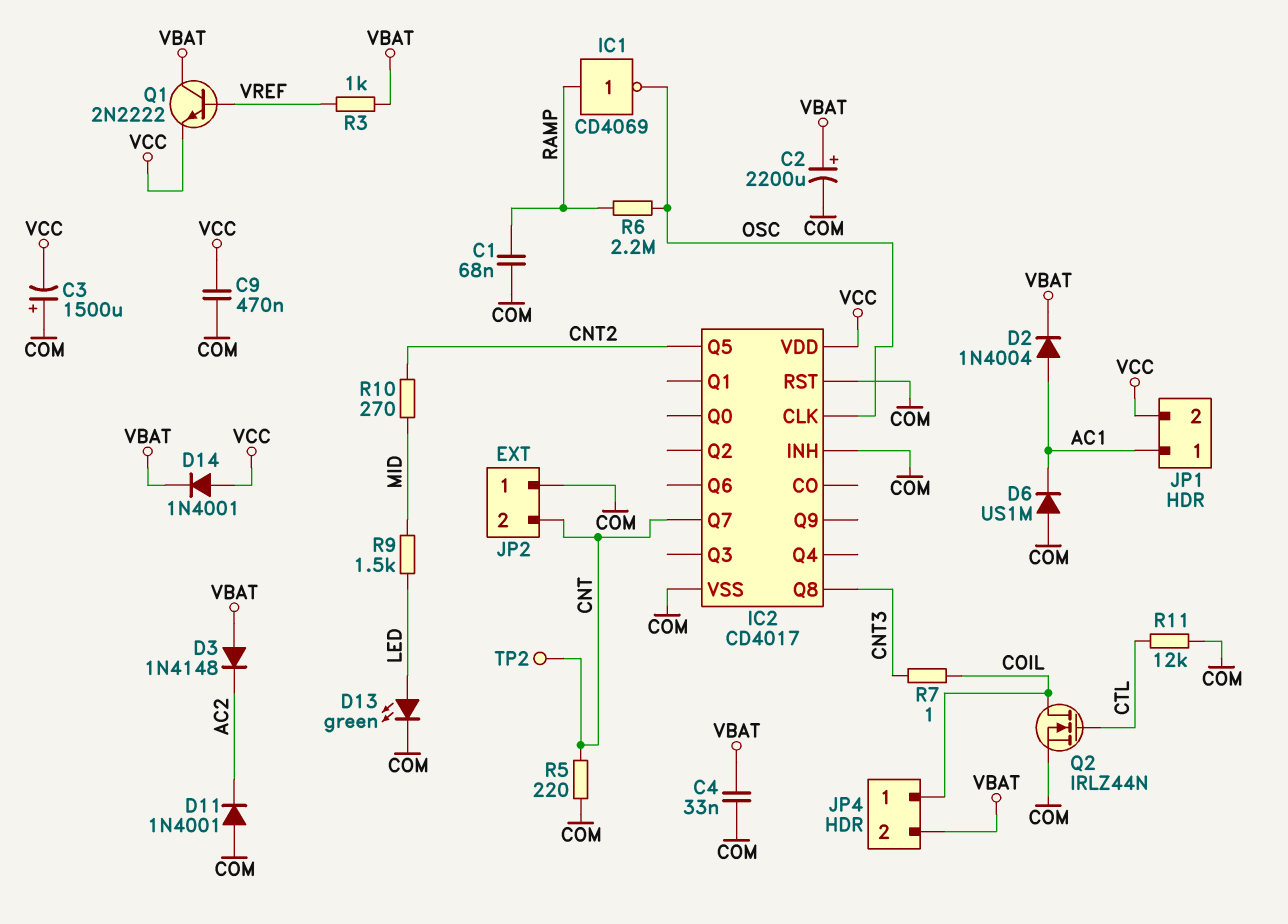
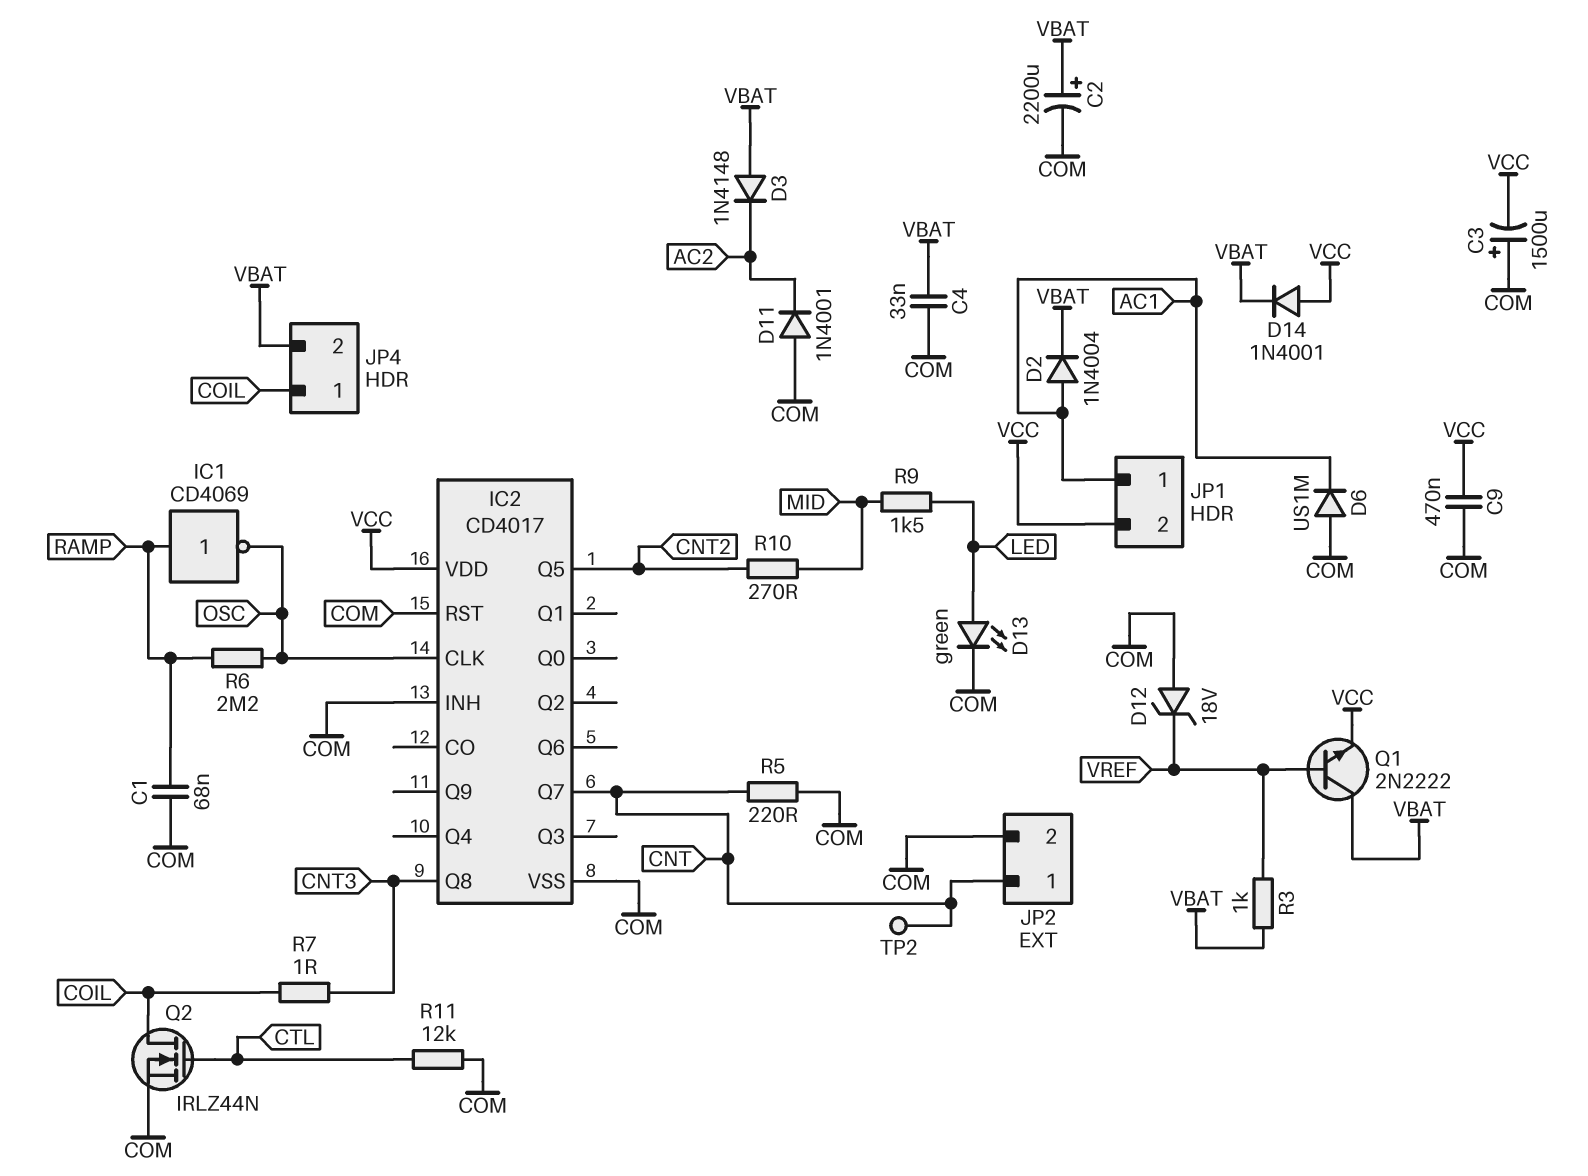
D12: none -> zener 18V (A COM, K VREF)
JP2 pin 1: COM -> CNT
JP2 pin 2: CNT -> COM

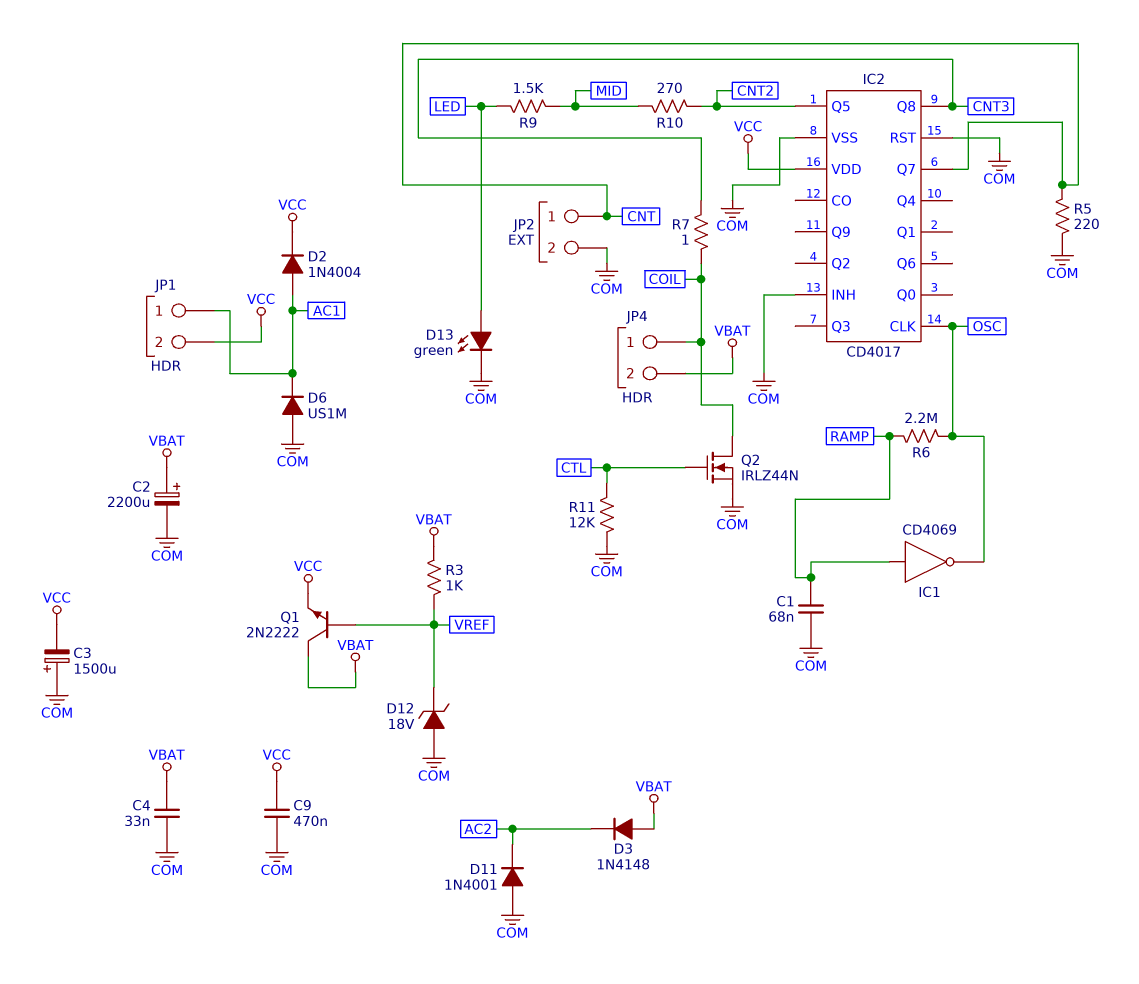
D2: diode 1N4004 (A AC1, K VBAT) -> diode 1N4004 (A AC1, K VCC)
D14: diode 1N4001 (A VCC, K VBAT) -> none
TP2: test point (CNT) -> none

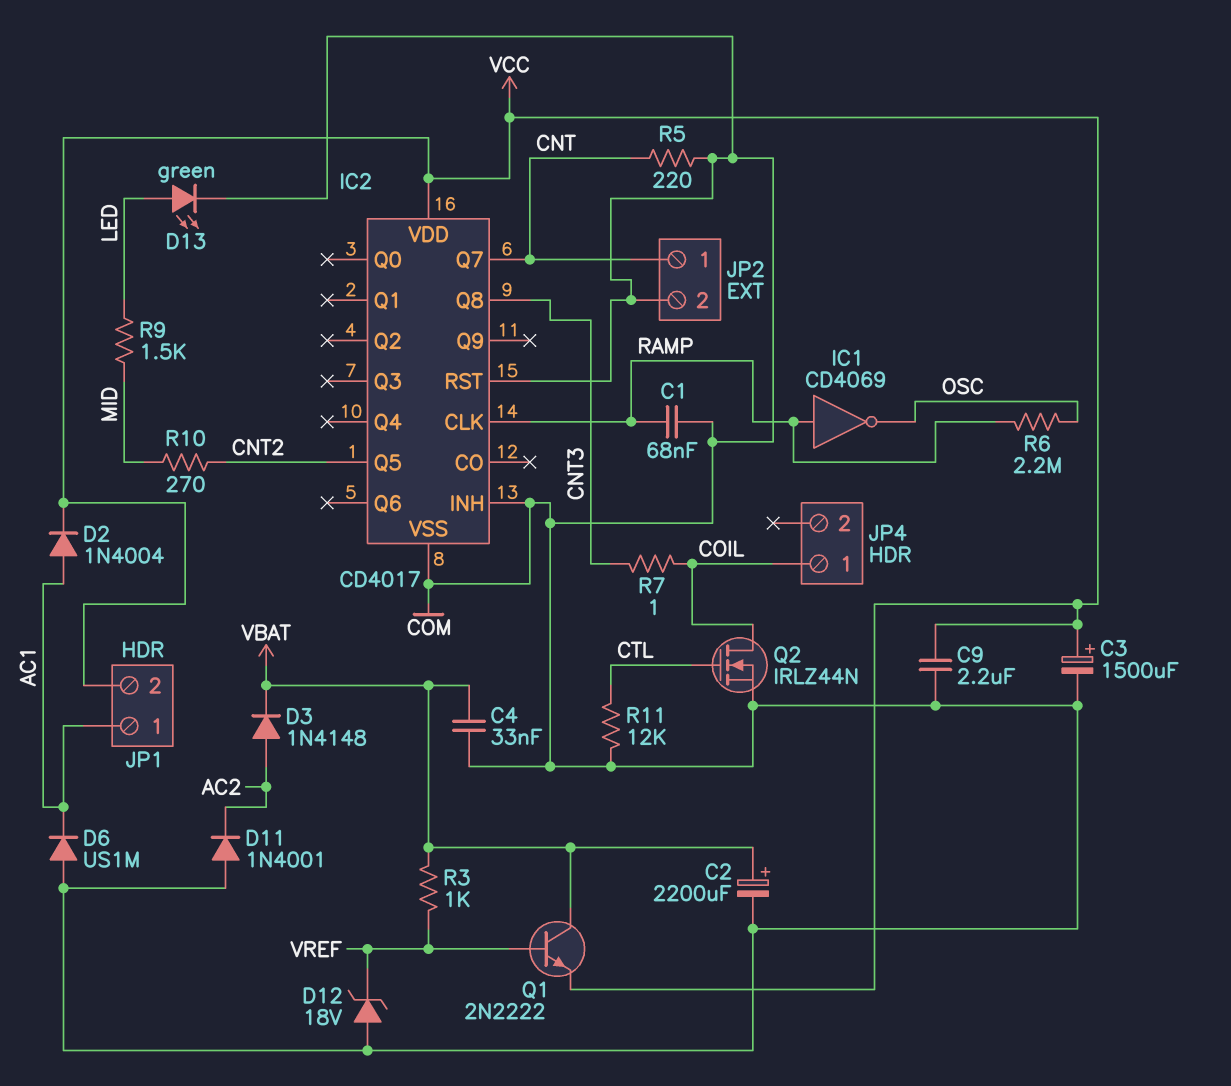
C3: 1500uF (plus COM, minus VCC) -> 1500uF (plus VCC, minus COM)
C9: 470nF (COM, VCC) -> 2.2uF (COM, VCC)
D3: diode 1N4148 (A VBAT, K AC2) -> diode 1N4148 (A AC2, K VBAT)
IC2 pin CLK: OSC -> RAMP
JP4 pin 2: VBAT -> none

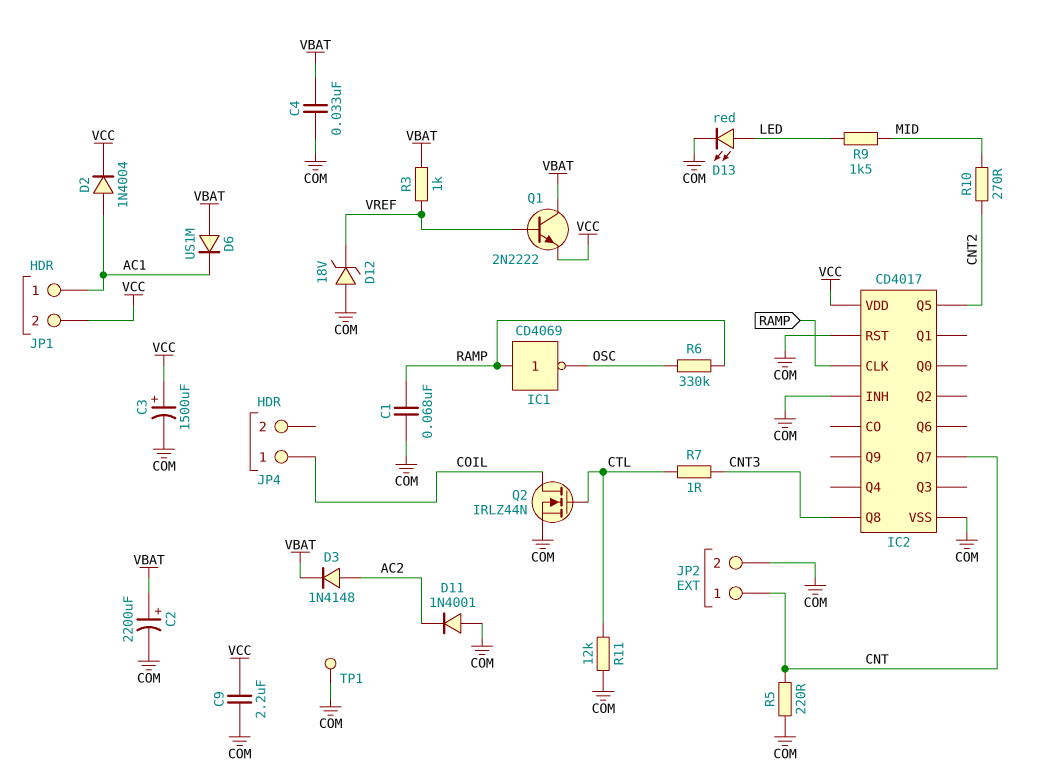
D6: diode US1M (A COM, K AC1) -> diode US1M (A VBAT, K AC1)
D13: LED green (A LED, K COM) -> LED red (A LED, K COM)
R6: 2.2M (OSC, RAMP) -> 330k (OSC, RAMP)
R7: 1 (CNT3, COIL) -> 1 (CNT3, CTL)
TP1: none -> test point (COM)

